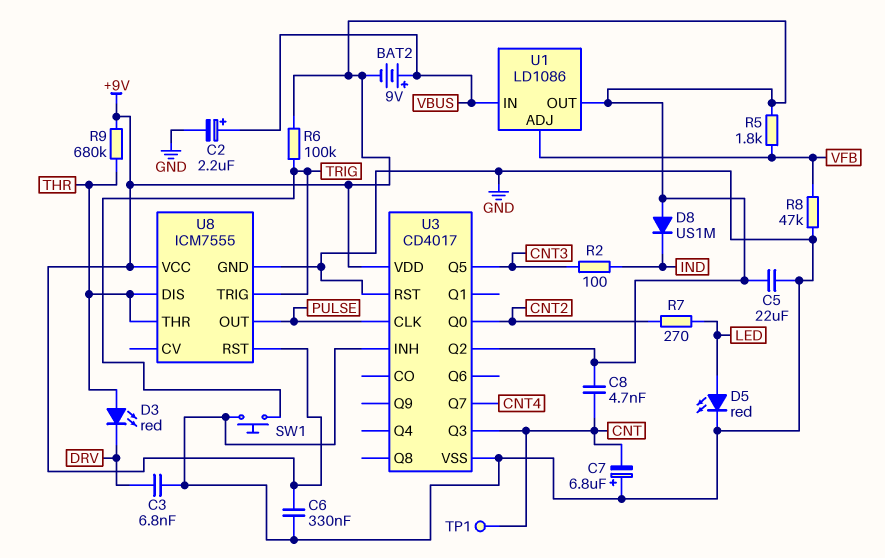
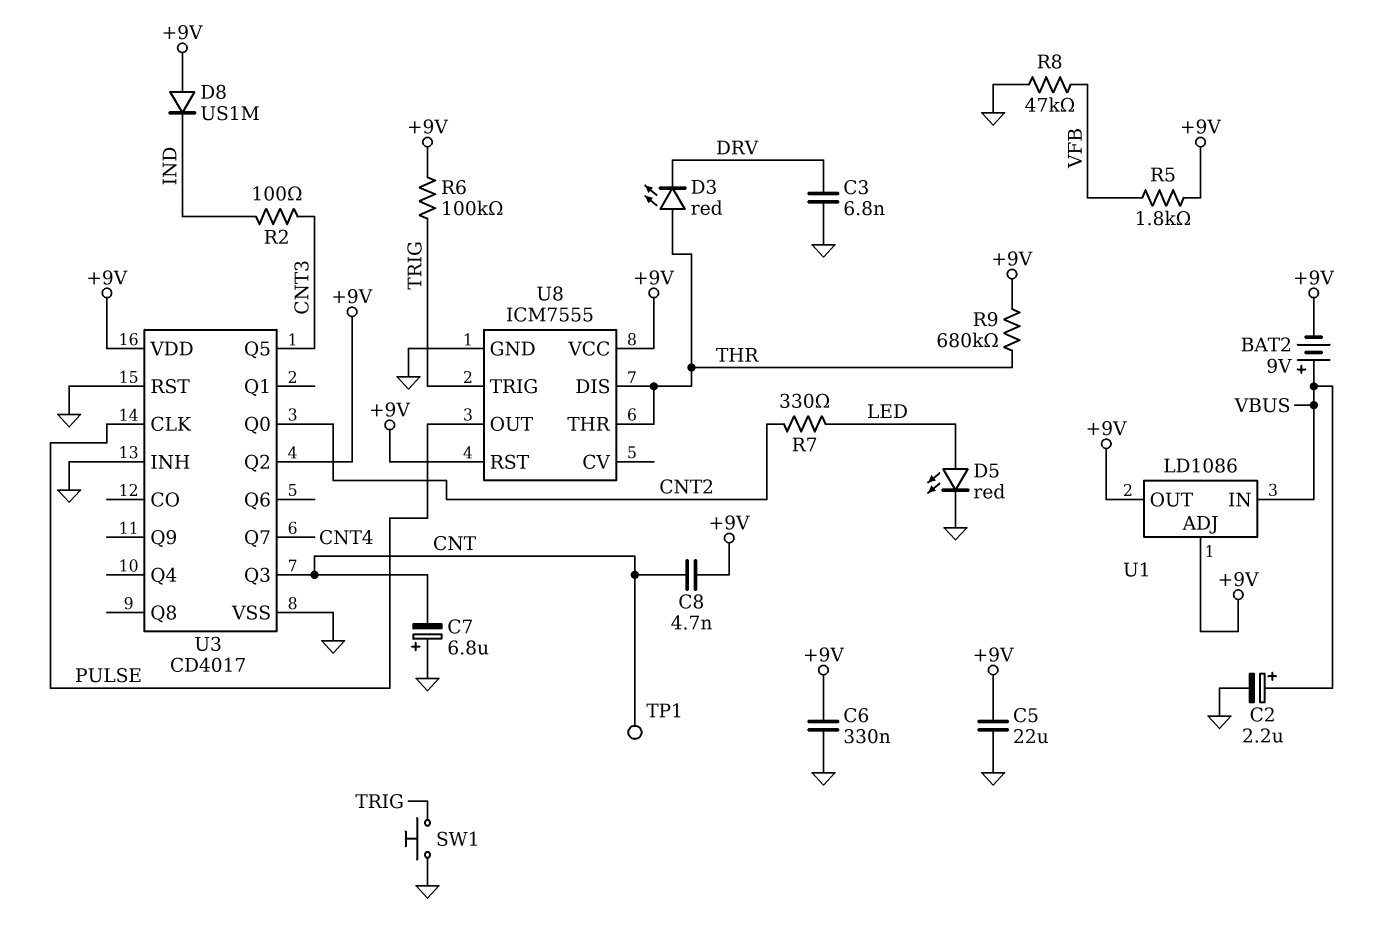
R7: 270 (CNT2, LED) -> 330 (CNT2, LED)
U1 pin ADJ: VFB -> +9V

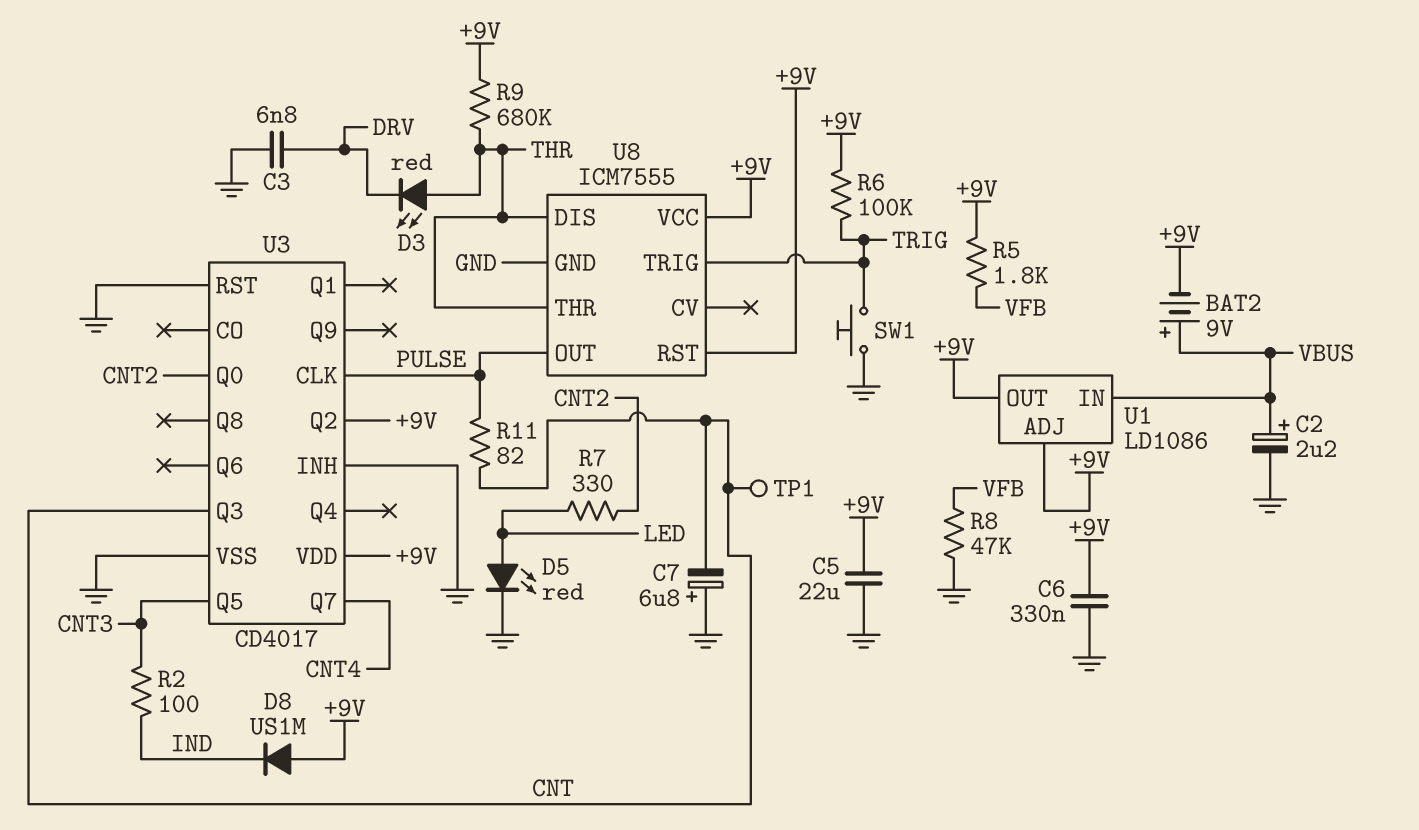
C8: 4.7nF (+9V, CNT) -> none
R11: none -> 82 (CNT, PULSE)

